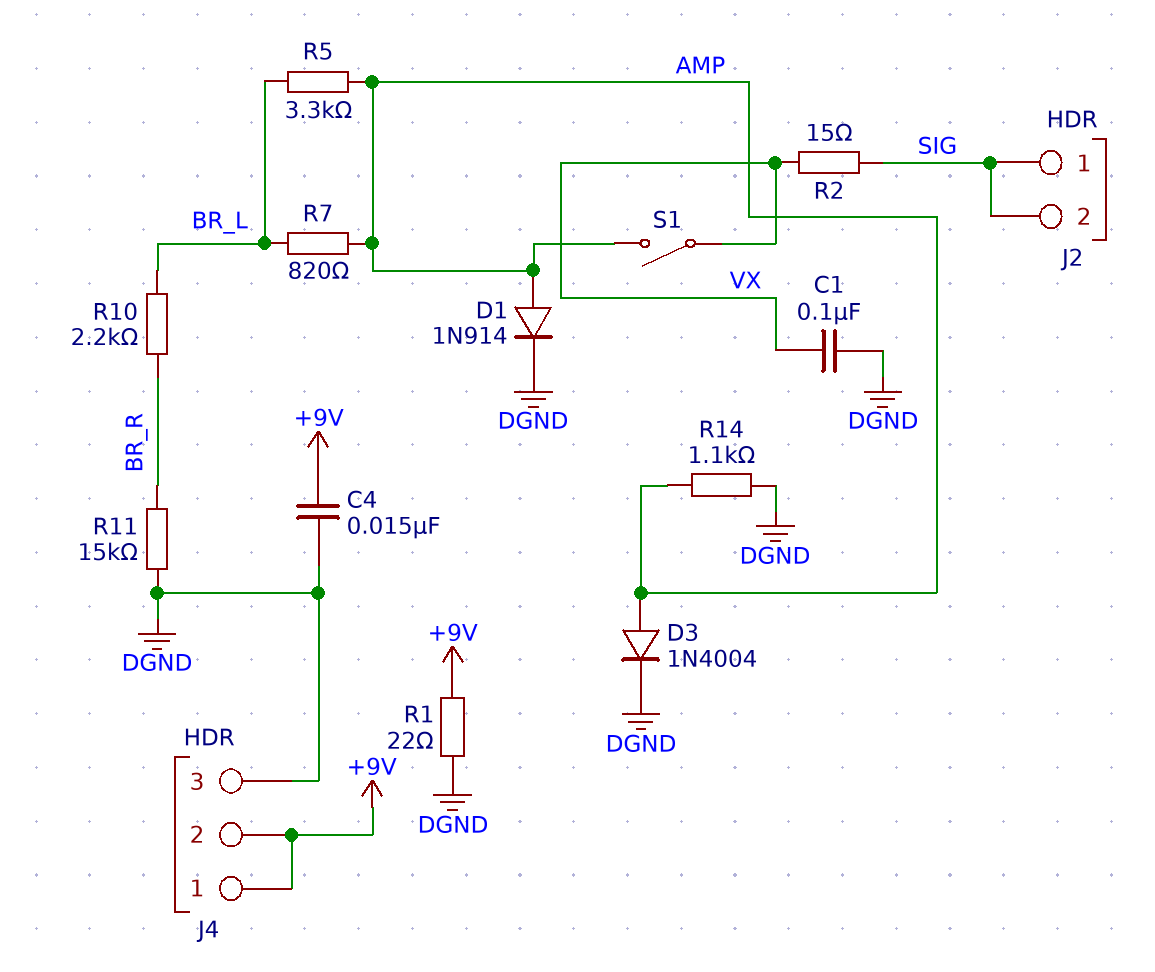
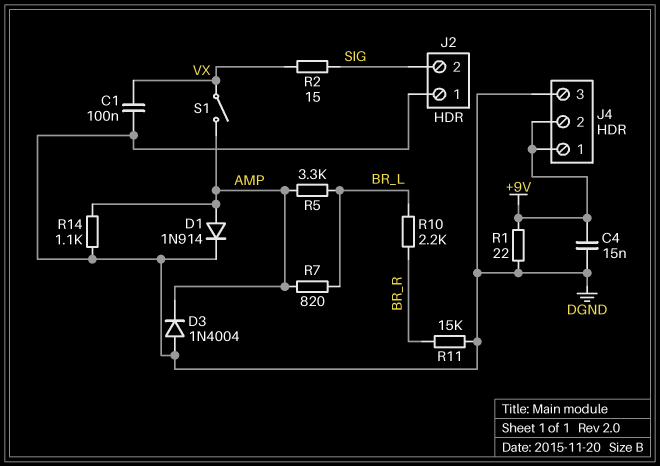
D3: diode 1N4004 (A AMP, K DGND) -> diode 1N4004 (A DGND, K AMP)
J2 pin 1: SIG -> DGND

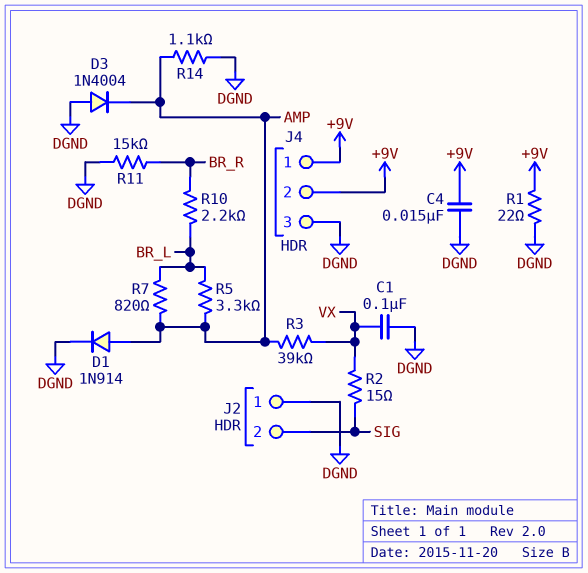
R3: none -> 39k (AMP, VX)
S1: switch (AMP, VX) -> none

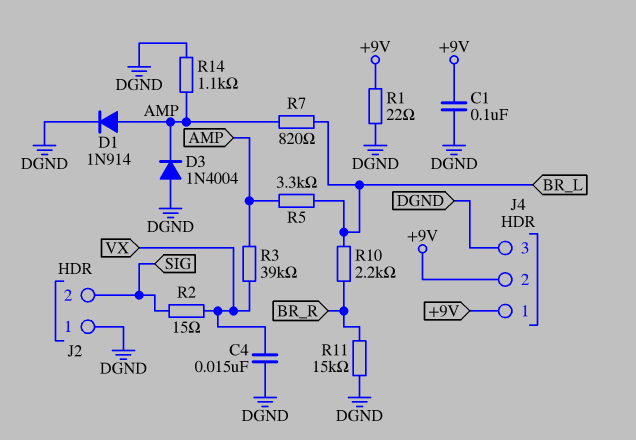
C1: 100nF (DGND, VX) -> 100nF (+9V, DGND)
C4: 15nF (+9V, DGND) -> 15nF (DGND, VX)

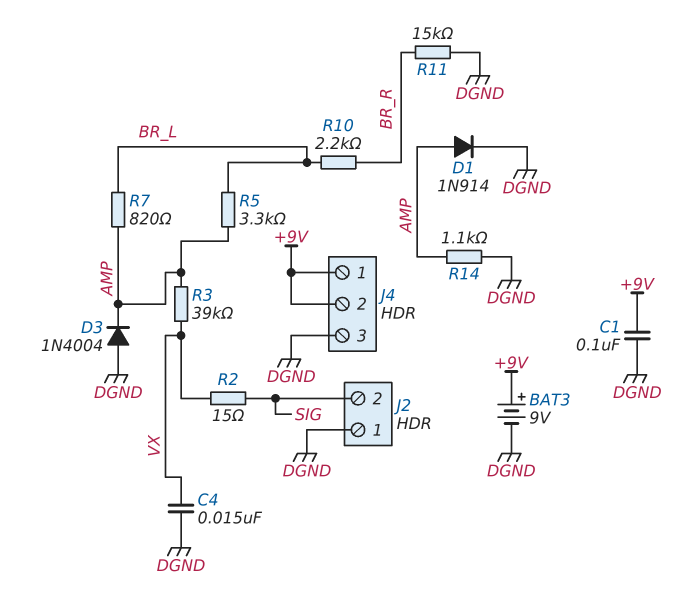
BAT3: none -> 9V (plus +9V, minus DGND)
R1: 22 (+9V, DGND) -> none

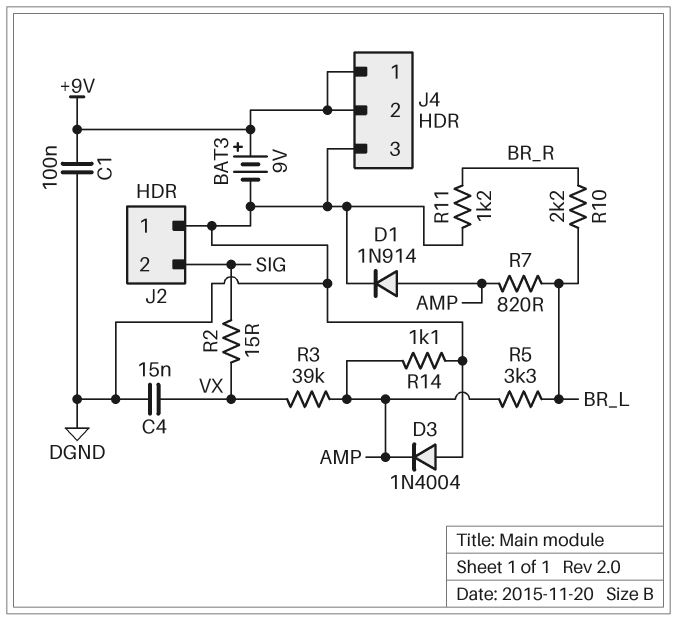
R11: 15k (BR_R, DGND) -> 1.2k (BR_R, DGND)

